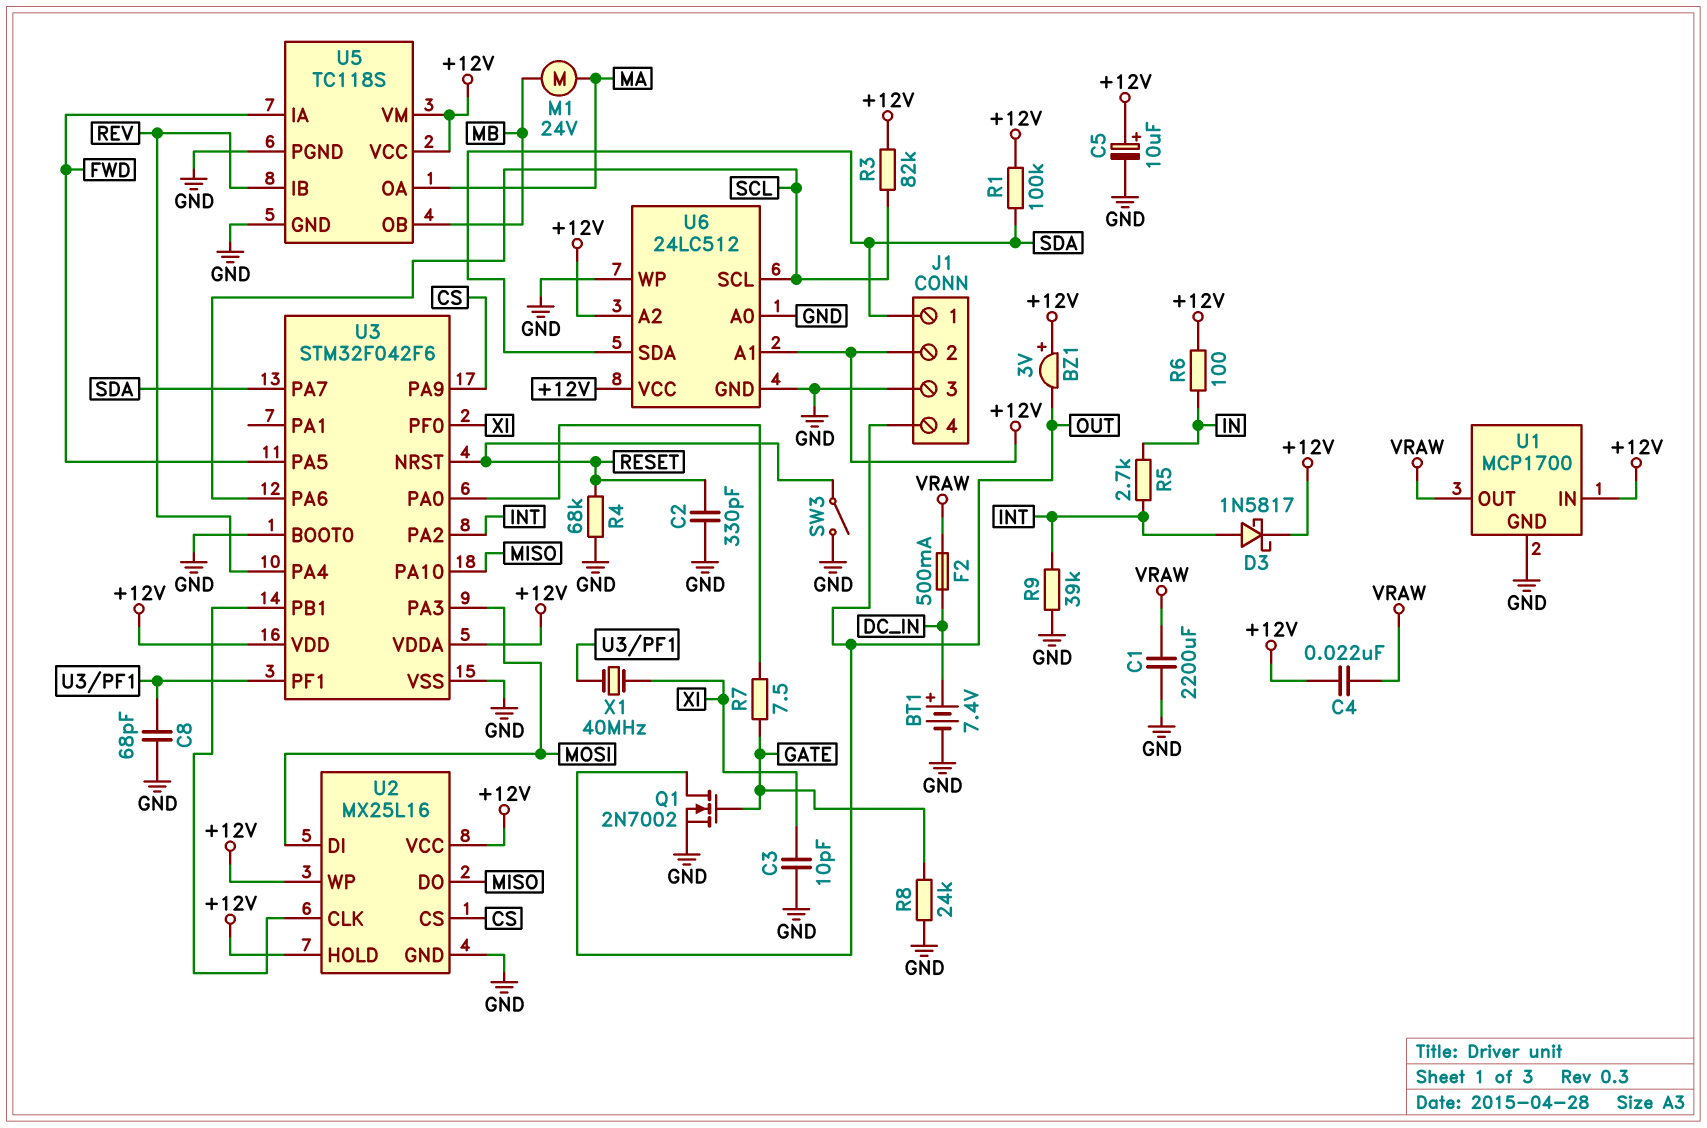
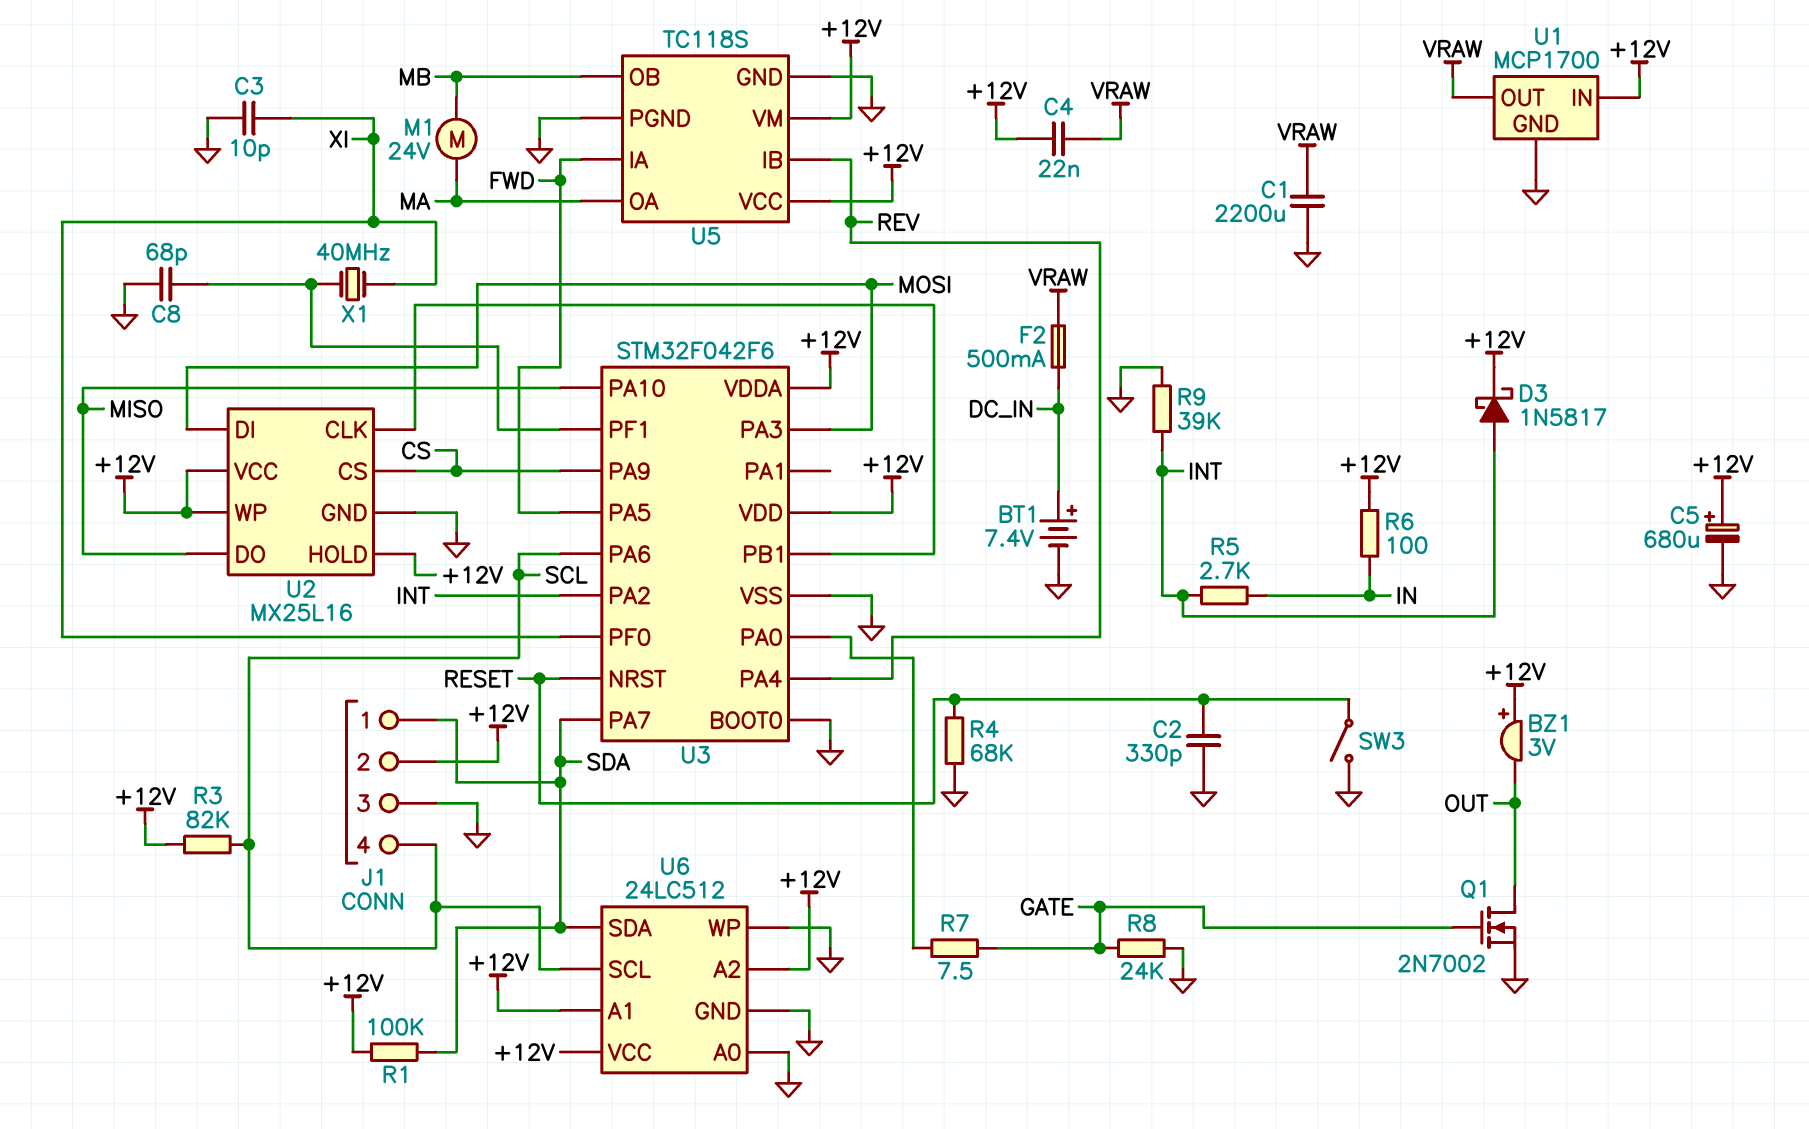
C5: 10uF (plus +12V, minus GND) -> 680uF (plus +12V, minus GND)
J1 pin 4: OUT -> SCL

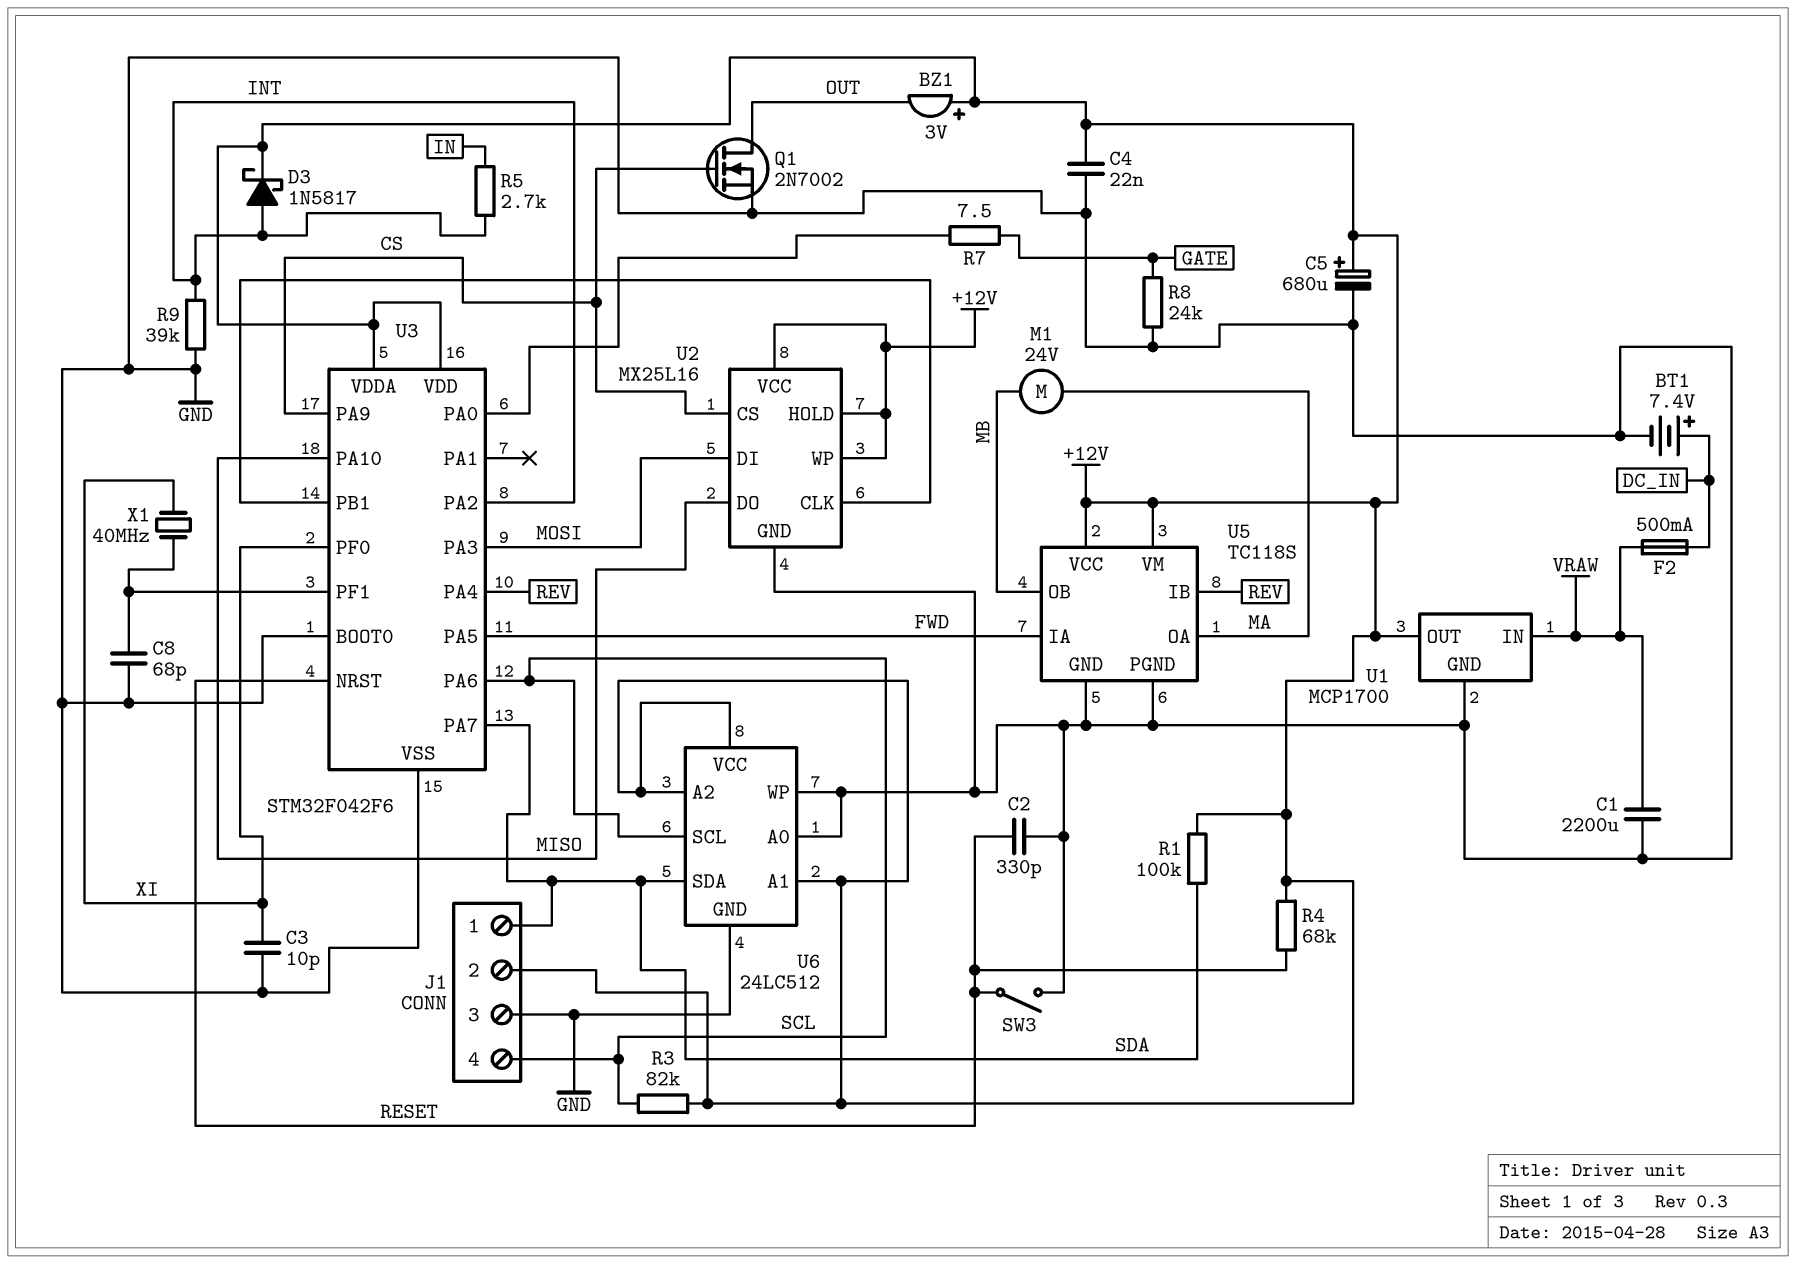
C4: 22nF (+12V, VRAW) -> 22nF (+12V, GND)
Q1: NMOS 2N7002 (G GATE, D OUT, S GND) -> NMOS 2N7002 (G CS, D OUT, S GND)
R4: 68k (GND, RESET) -> 68k (+12V, RESET)
R6: 100 (+12V, IN) -> none
U1 pin IN: +12V -> VRAW
U1 pin OUT: VRAW -> +12V

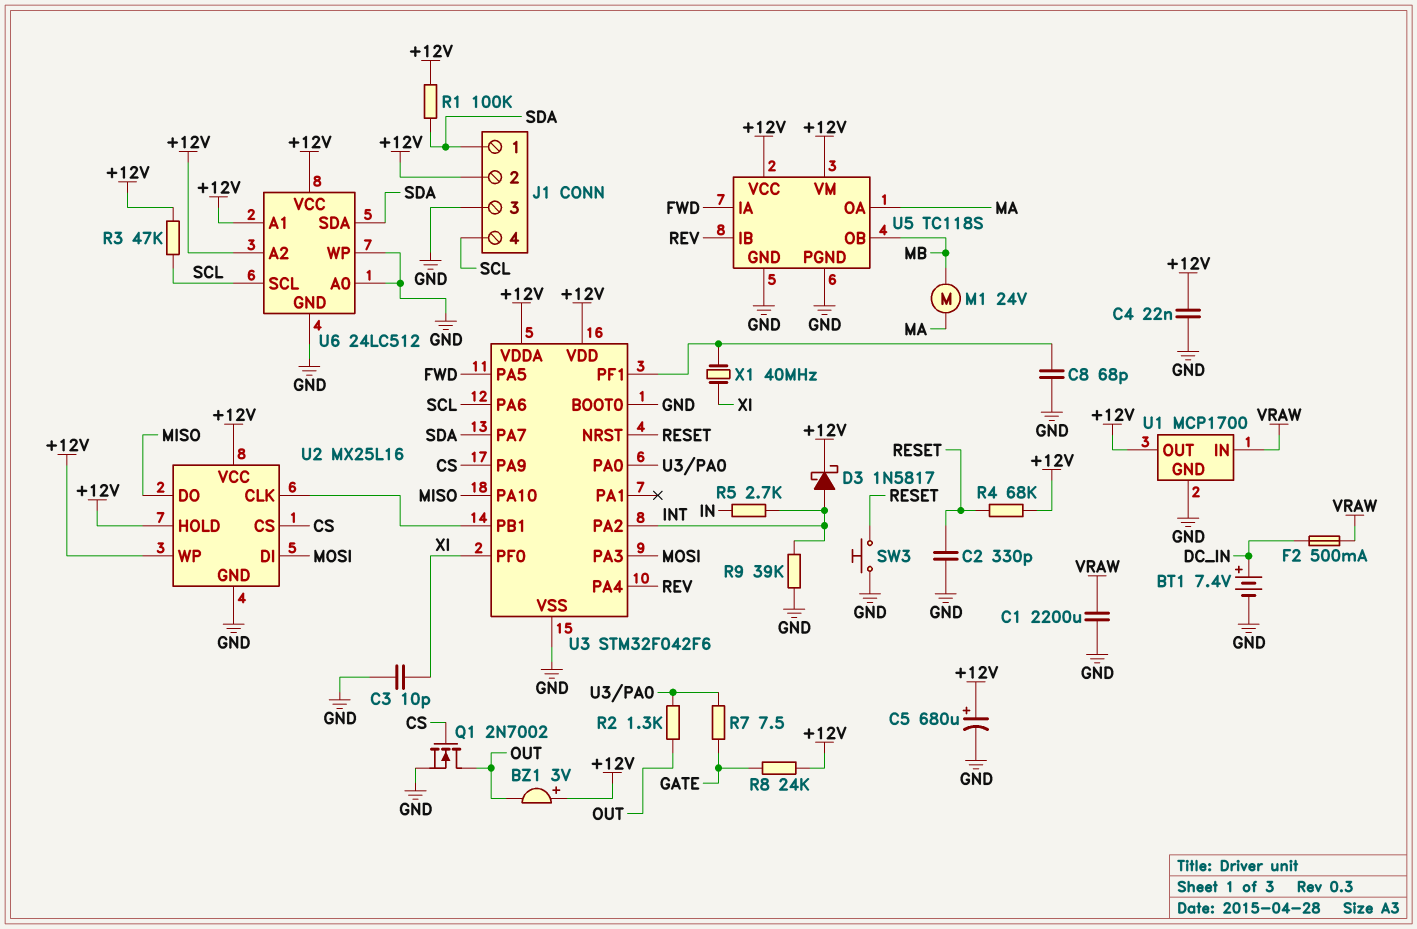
R2: none -> 1.3k (OUT, U3/PA0)
R3: 82k (+12V, SCL) -> 47k (+12V, SCL)
R8: 24k (GATE, GND) -> 24k (+12V, GATE)
SW3: switch (GND, RESET) -> button (GND, RESET)

